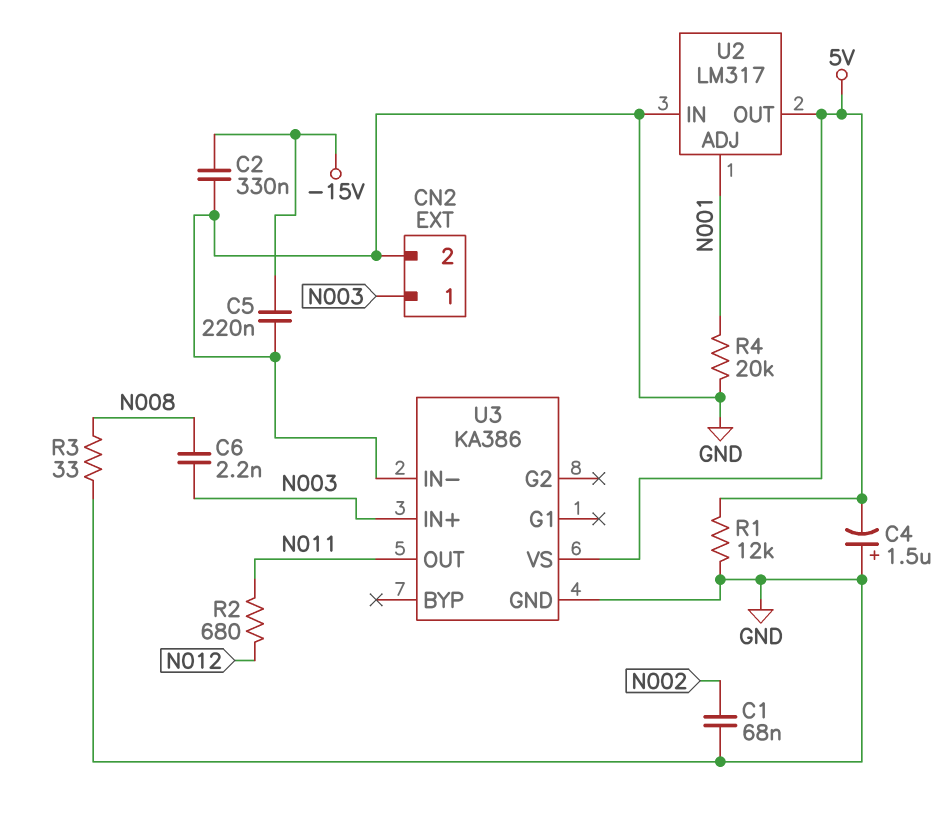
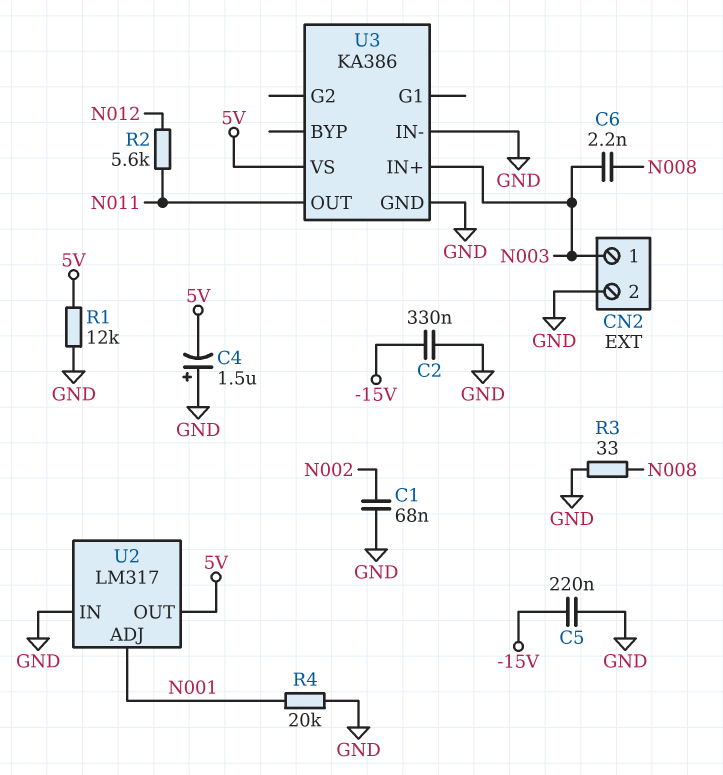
R2: 680 (N011, N012) -> 5.6k (N011, N012)

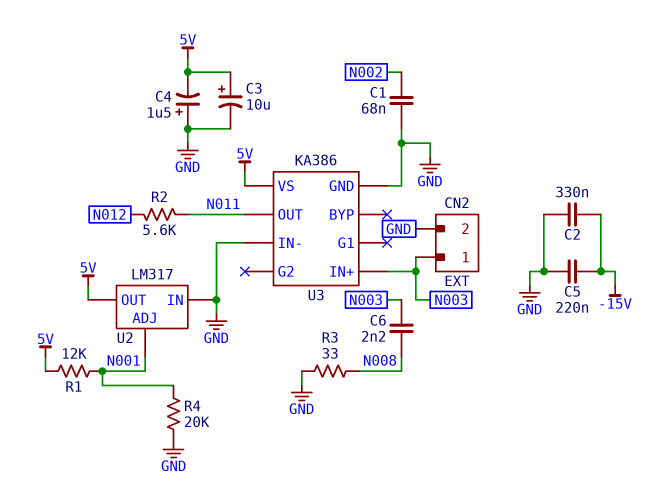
C3: none -> 10uF (plus 5V, minus GND)
R1: 12k (5V, GND) -> 12k (5V, N001)

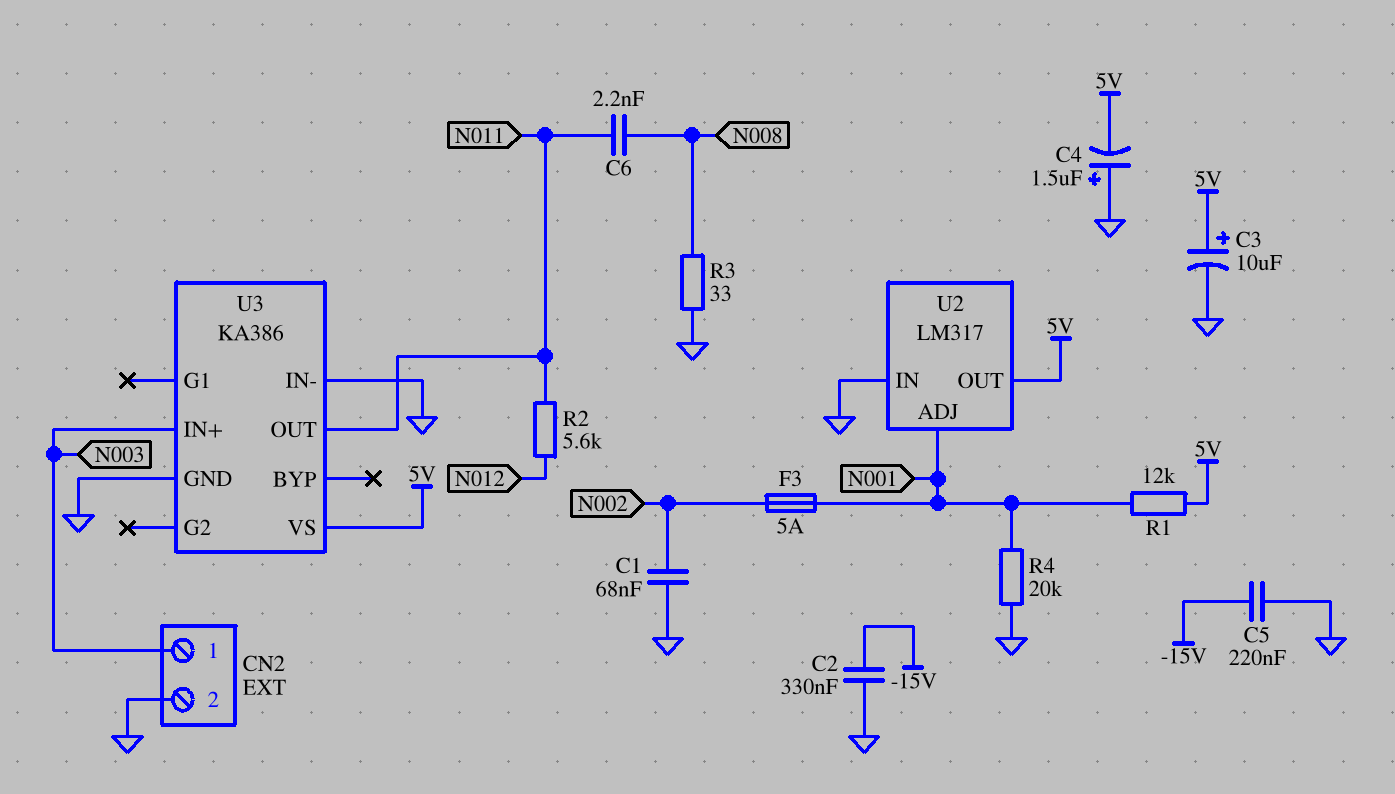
C6: 2.2nF (N003, N008) -> 2.2nF (N008, N011)
F3: none -> 5A (N001, N002)

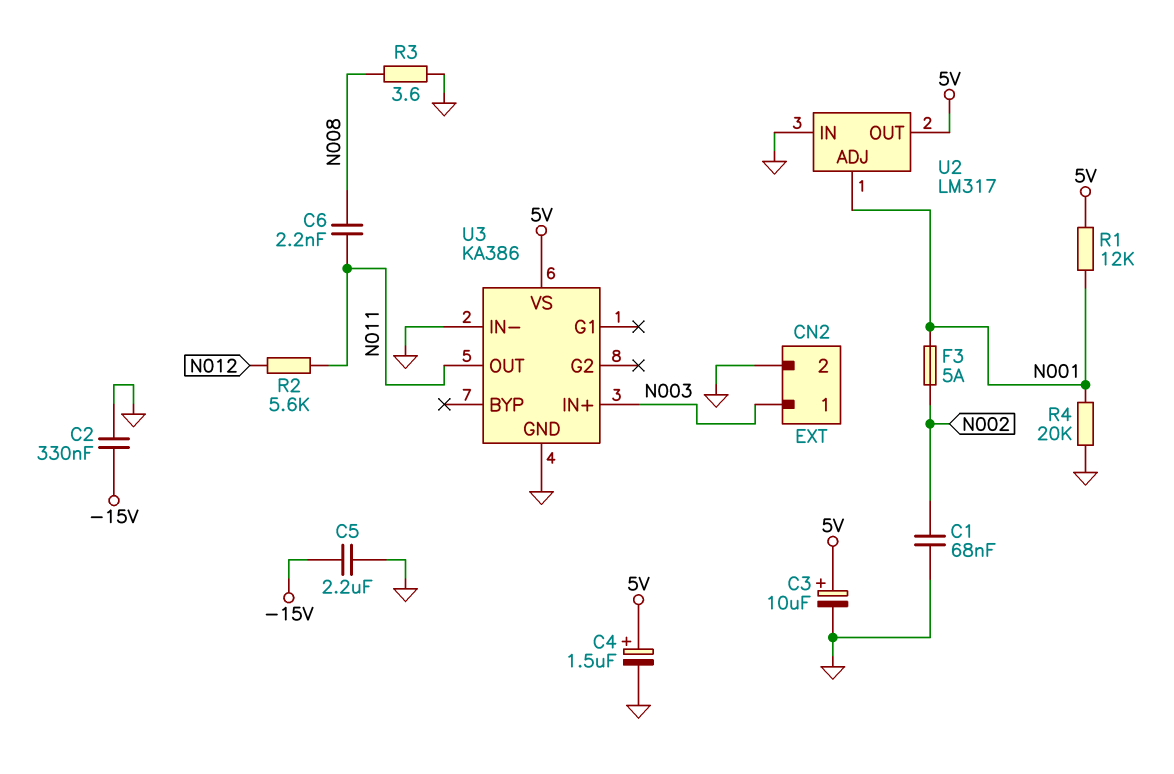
C4: 1.5uF (plus GND, minus 5V) -> 1.5uF (plus 5V, minus GND)
C5: 220nF (-15V, GND) -> 2.2uF (-15V, GND)
R3: 33 (GND, N008) -> 3.6 (GND, N008)

